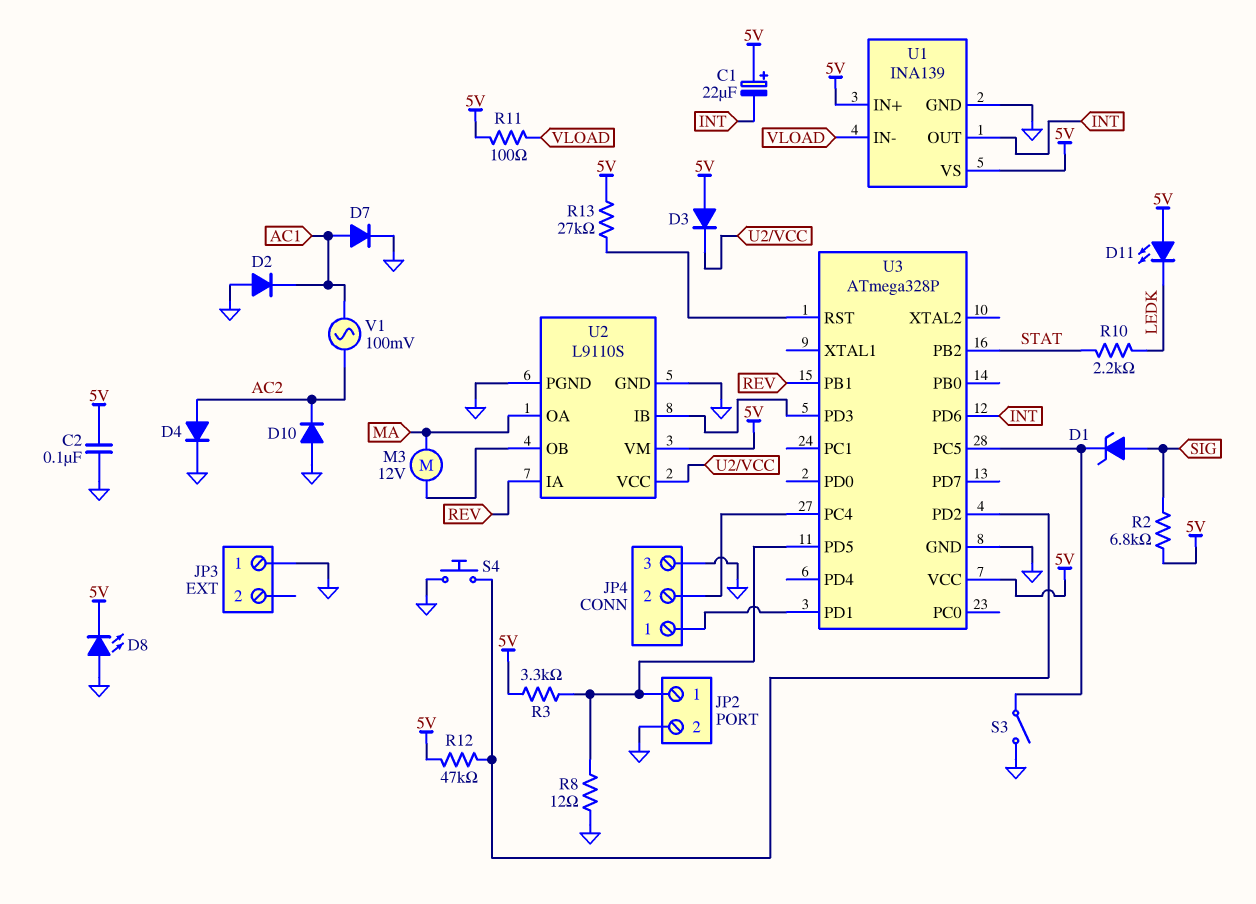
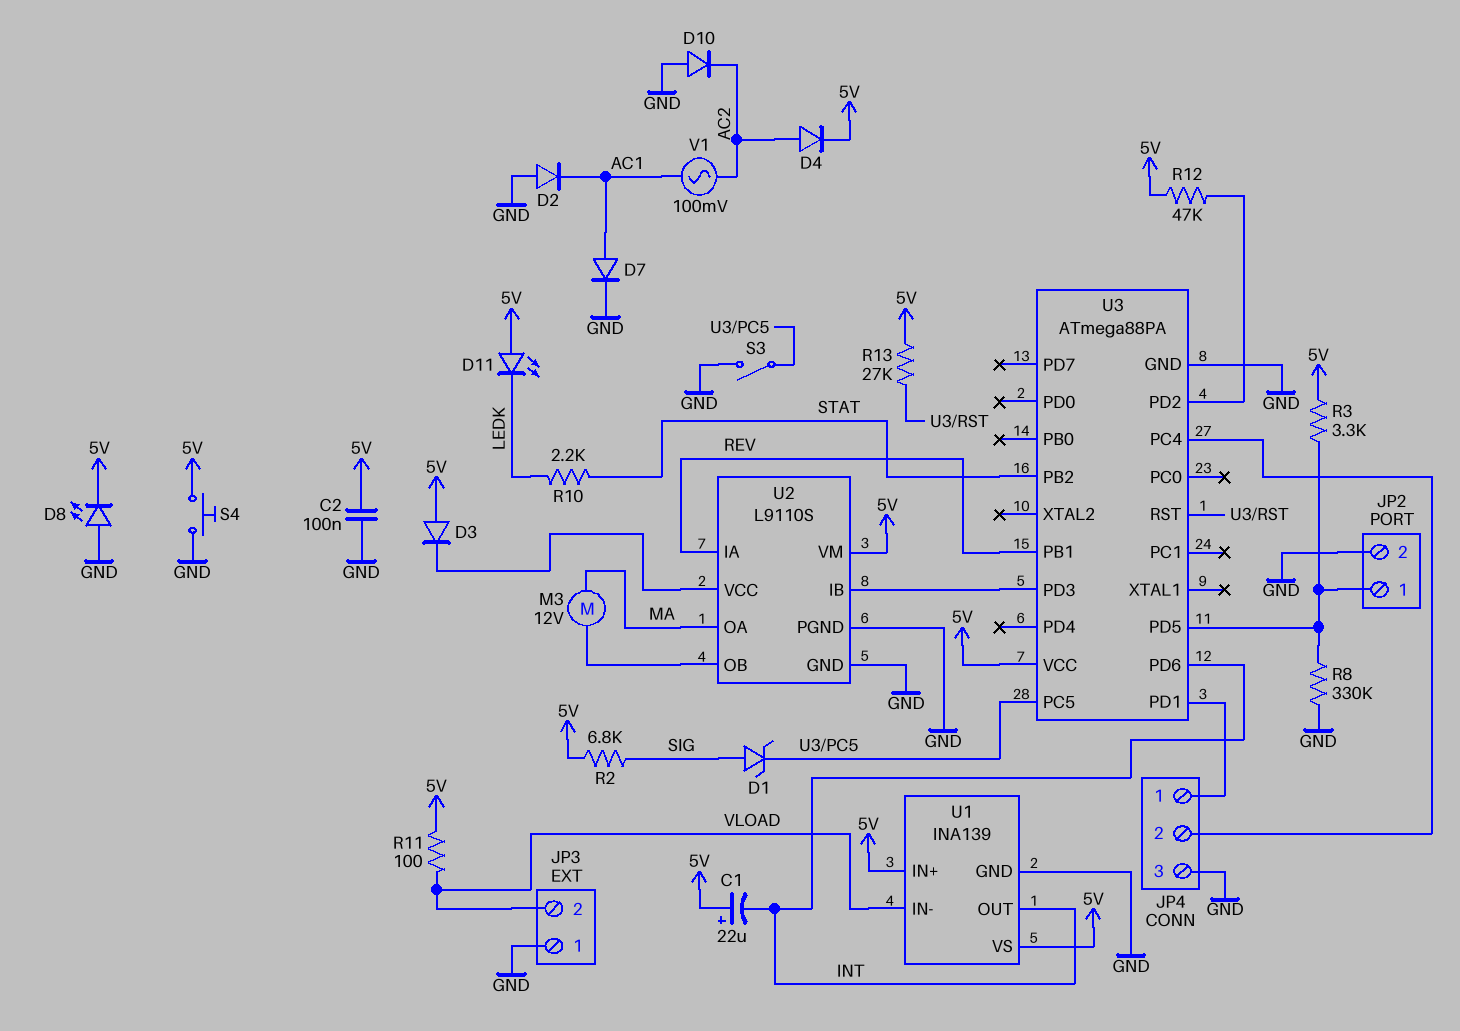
D4: diode (A AC2, K GND) -> diode (A AC2, K 5V)
JP3 pin 2: none -> VLOAD
R8: 12 (GND, JP2/1) -> 330k (GND, JP2/1)
S4: button (GND, U3/PD2) -> button (5V, GND)
U3: ATmega328P -> ATmega88PA

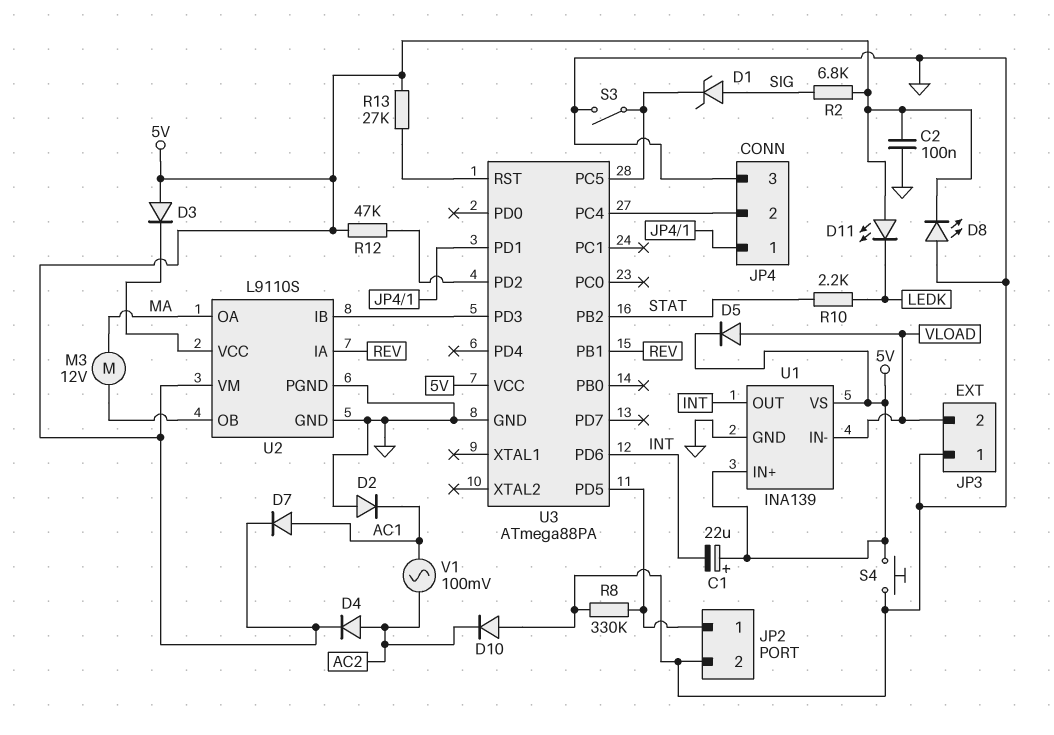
D5: none -> diode (A VLOAD, K 5V)
D7: diode (A AC1, K GND) -> diode (A AC1, K 5V)
R3: 3.3k (5V, JP2/1) -> none
R11: 100 (5V, VLOAD) -> none

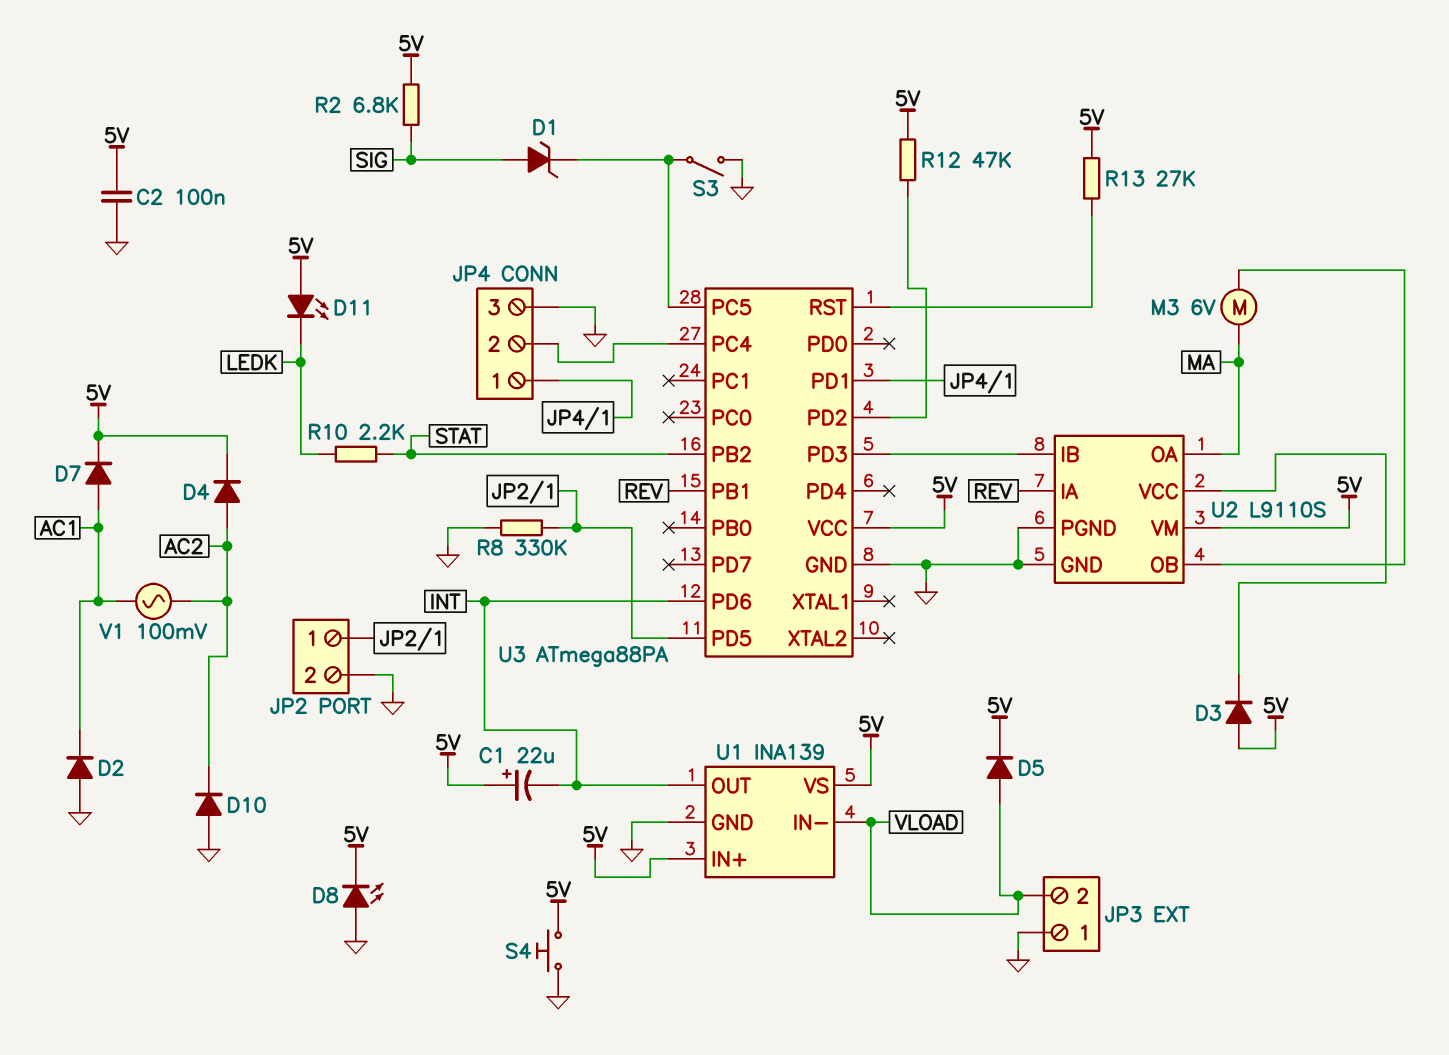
M3: motor 12V (MA, U2/OB) -> motor 6V (MA, U2/OB)

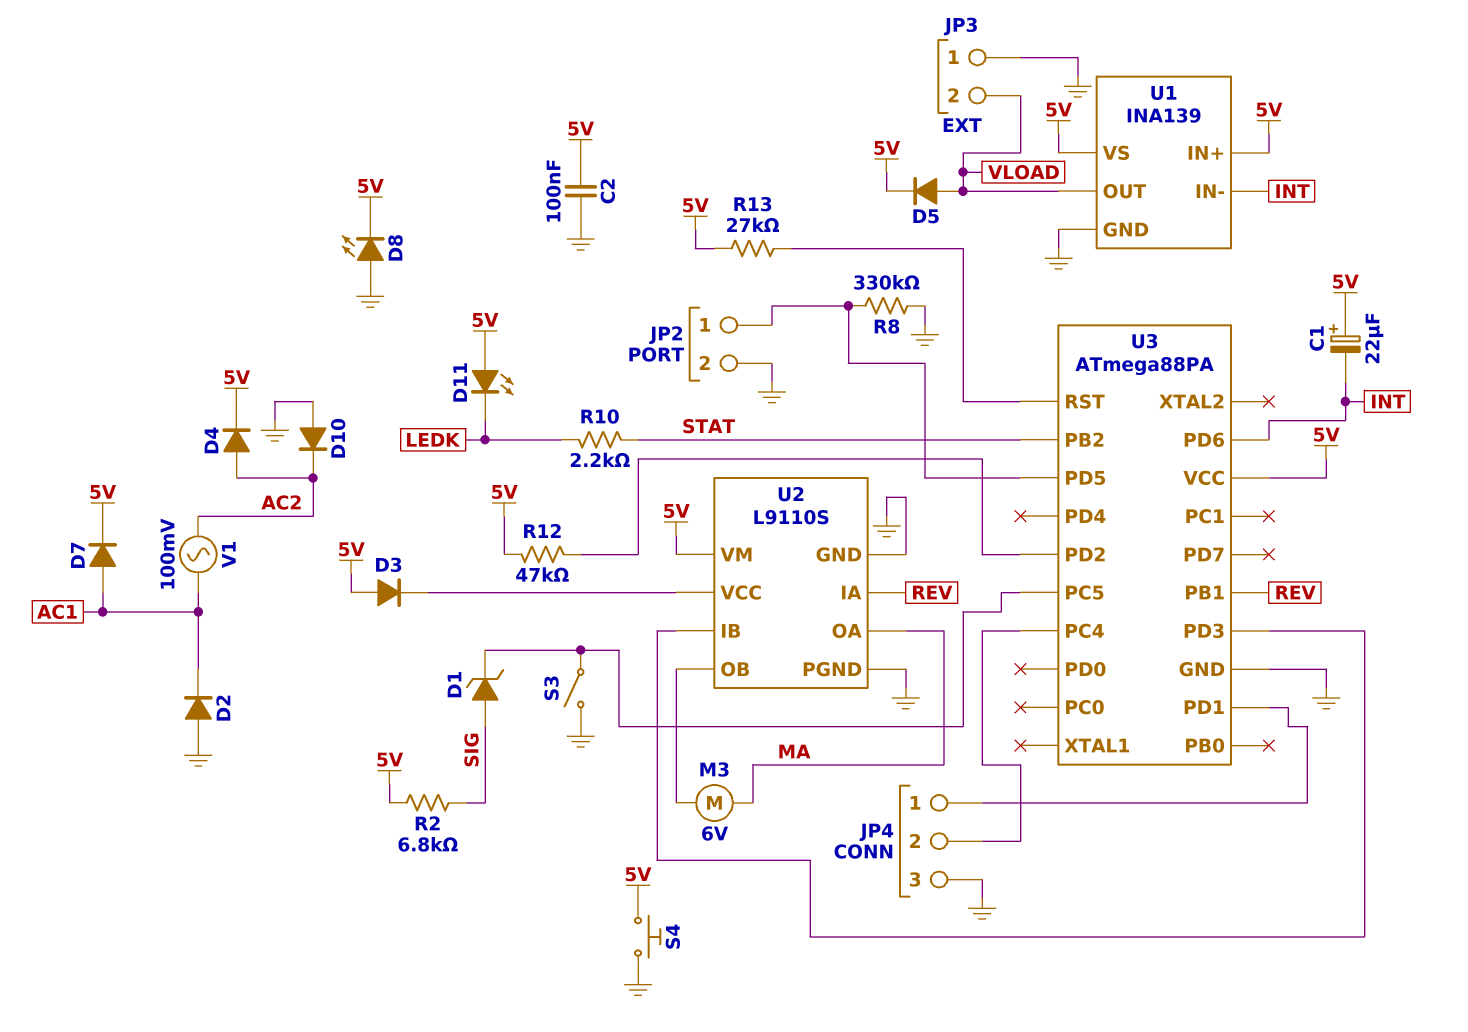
U1 pin IN-: VLOAD -> INT
U1 pin OUT: INT -> VLOAD

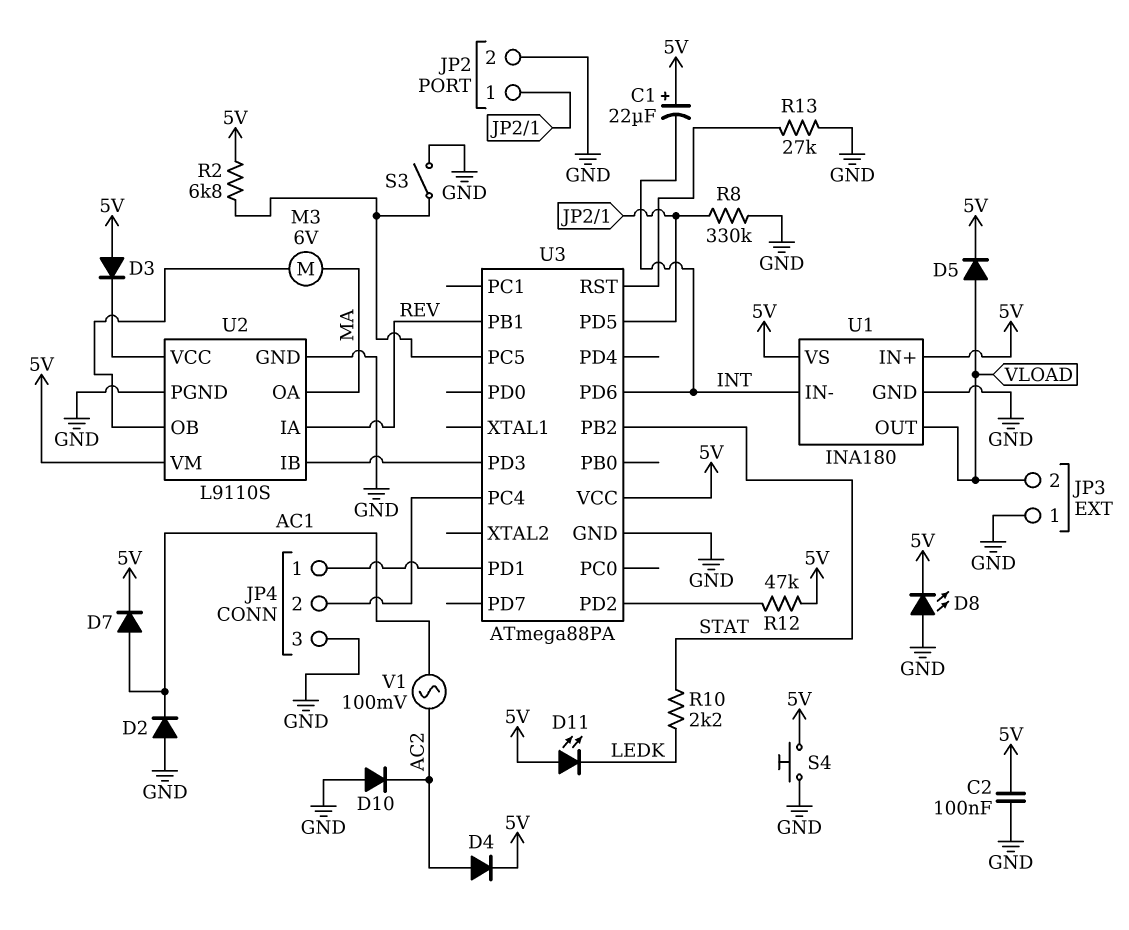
D1: zener (A SIG, K U3/PC5) -> none
R2: 6.8k (5V, SIG) -> 6.8k (5V, U3/PC5)
R13: 27k (5V, U3/RST) -> 27k (GND, U3/RST)
U1: INA139 -> INA180

